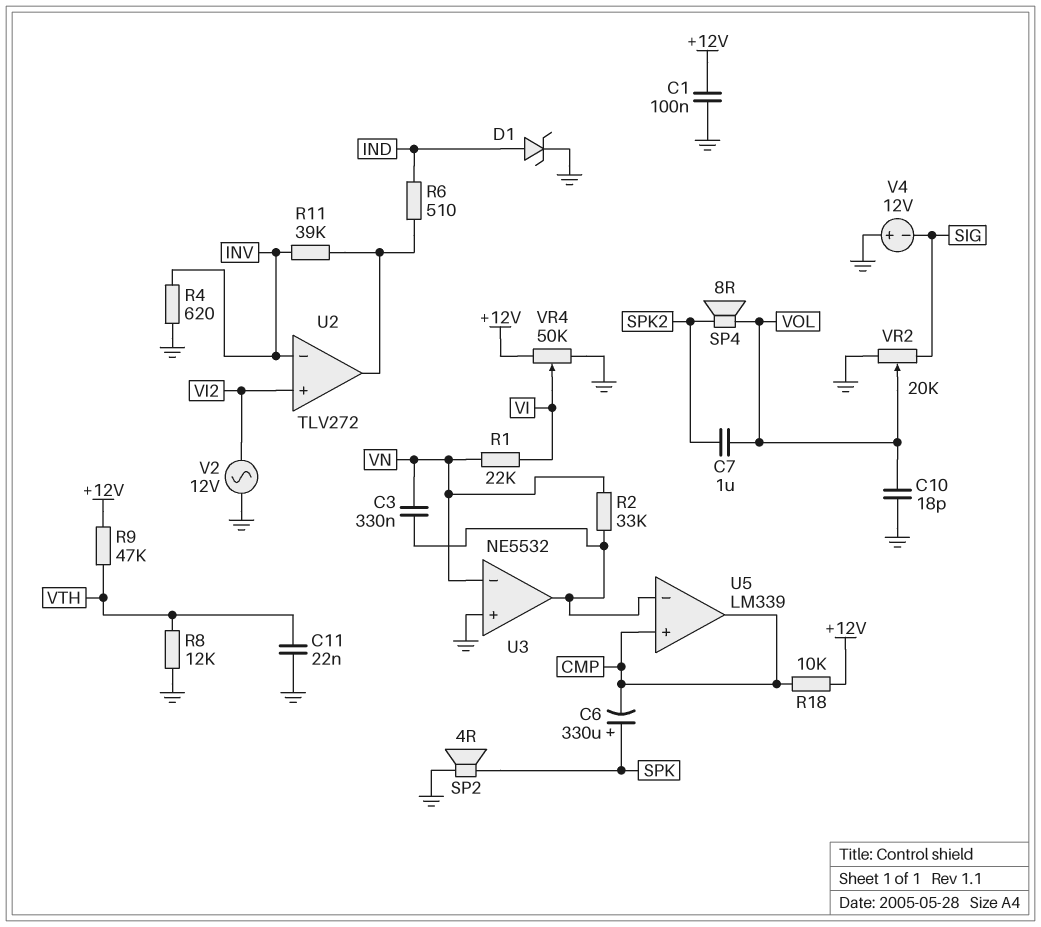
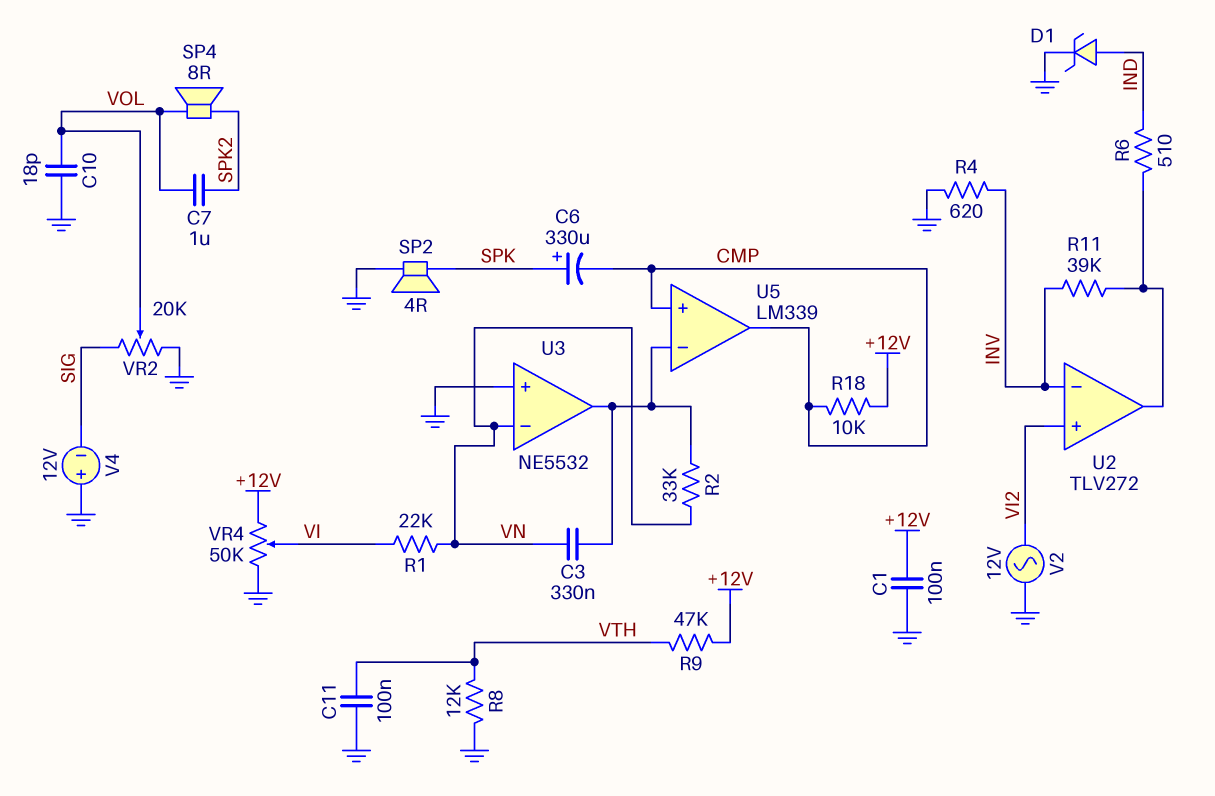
C11: 22nF (GND, VTH) -> 100nF (GND, VTH)

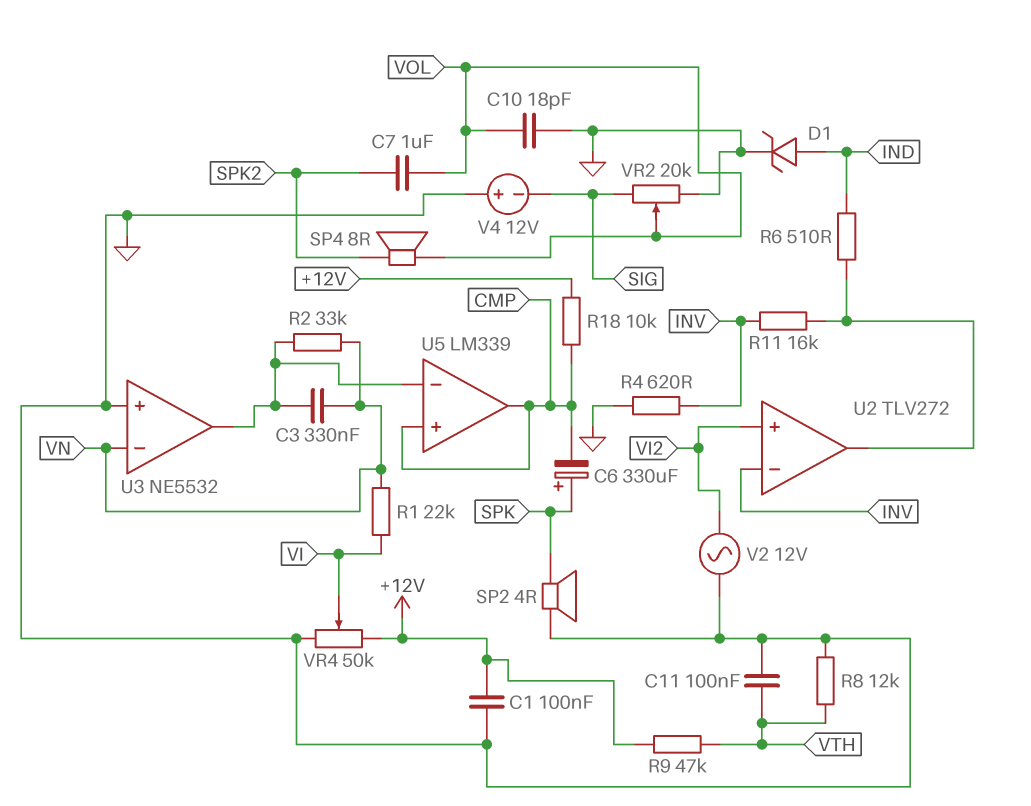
R11: 39k (INV, U2/out) -> 16k (INV, U2/out)

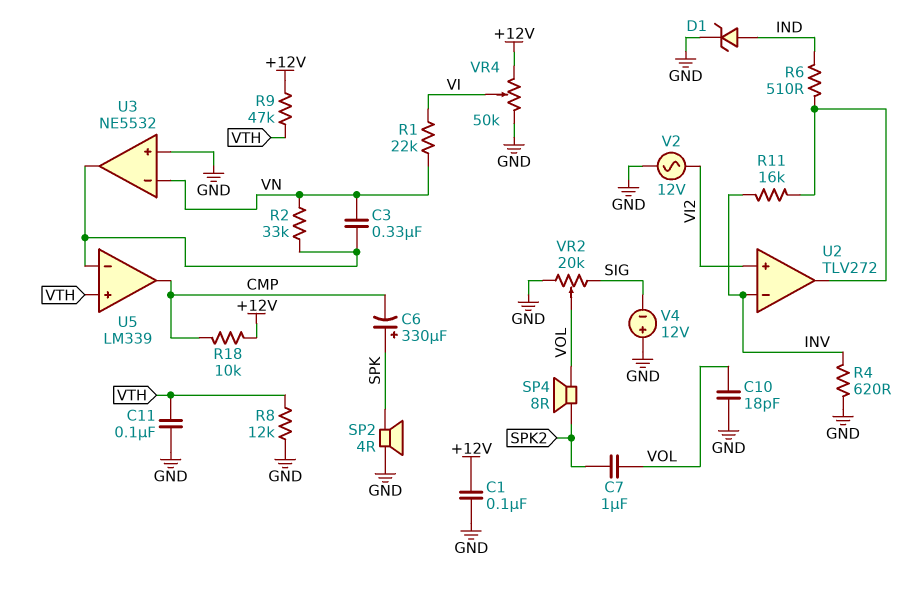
U5 pin in+: CMP -> VTH

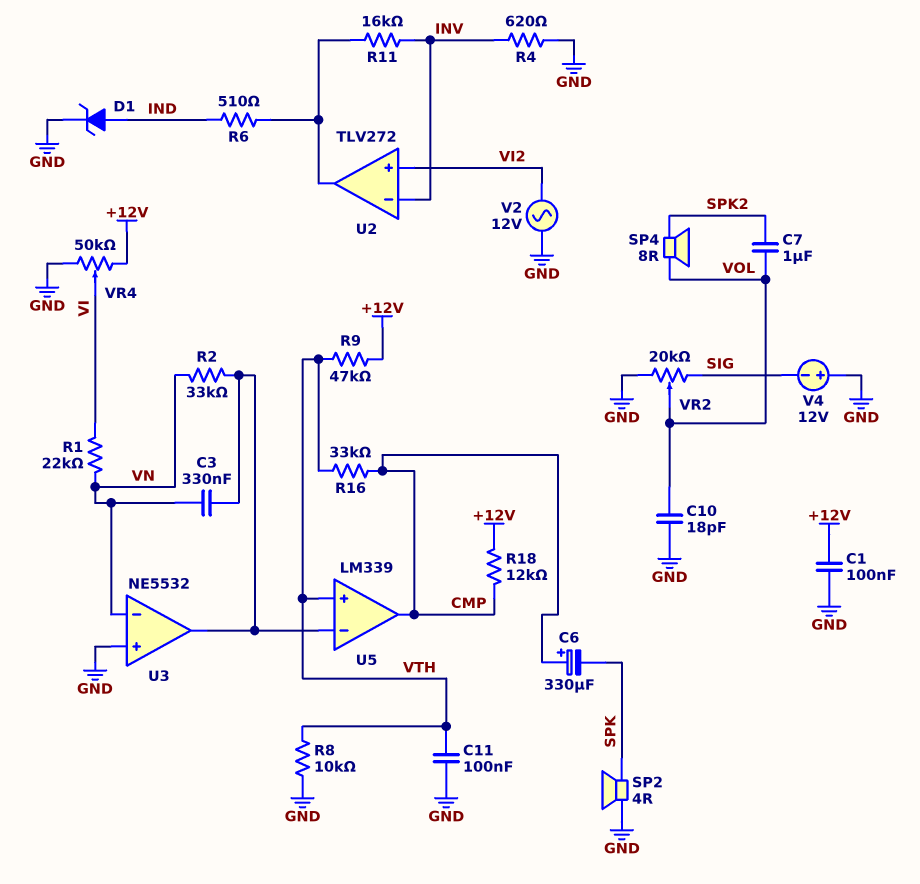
C6: 330uF (plus SPK, minus CMP) -> 330uF (plus CMP, minus SPK)
R8: 12k (GND, VTH) -> 10k (GND, VTH)
R16: none -> 33k (CMP, VTH)
R18: 10k (+12V, CMP) -> 12k (+12V, CMP)

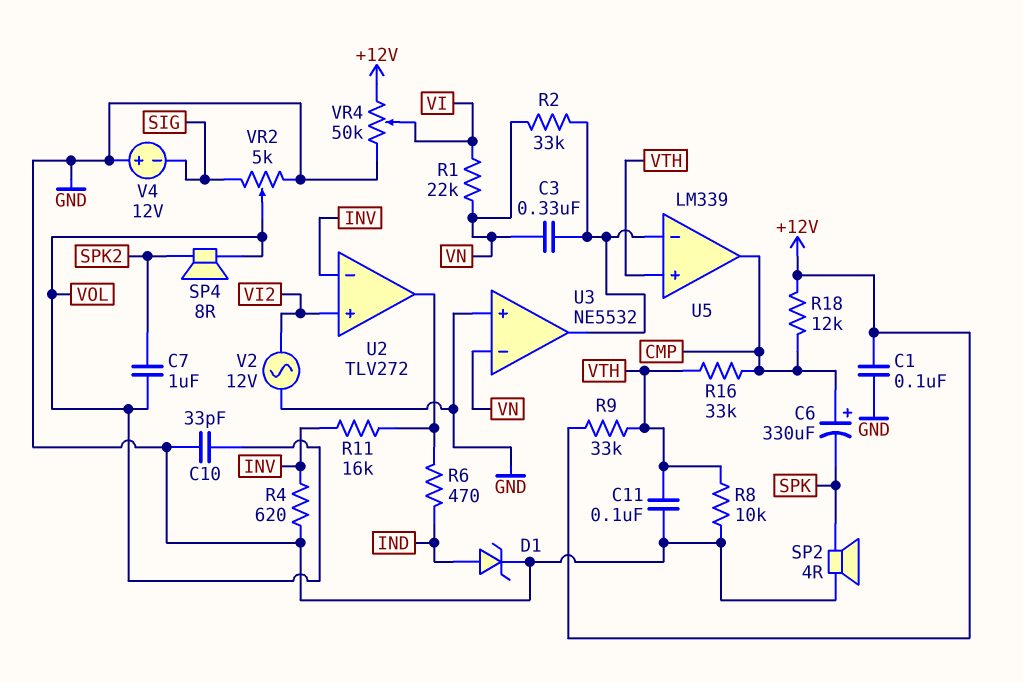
C10: 18pF (GND, VOL) -> 33pF (GND, VOL)
R6: 510 (IND, U2/out) -> 470 (IND, U2/out)
R9: 47k (+12V, VTH) -> 33k (+12V, VTH)
VR2: 20k (GND, SIG, wiper VOL) -> 5k (GND, SIG, wiper VOL)

